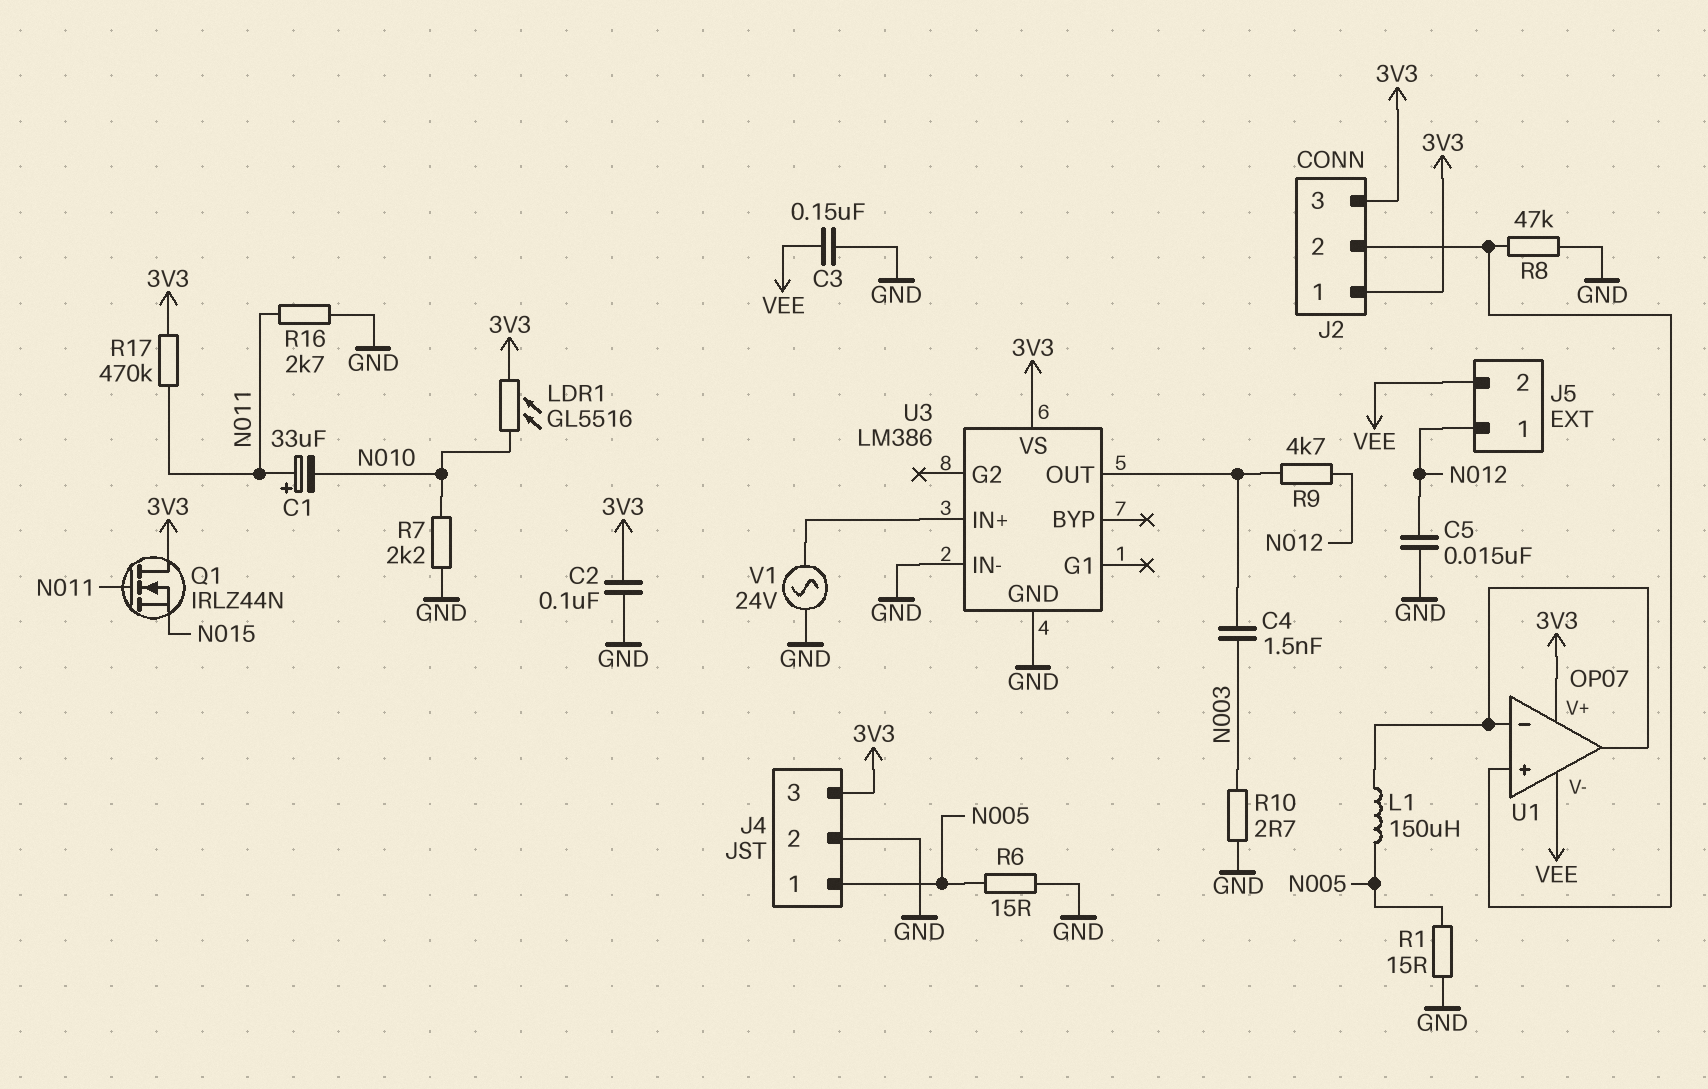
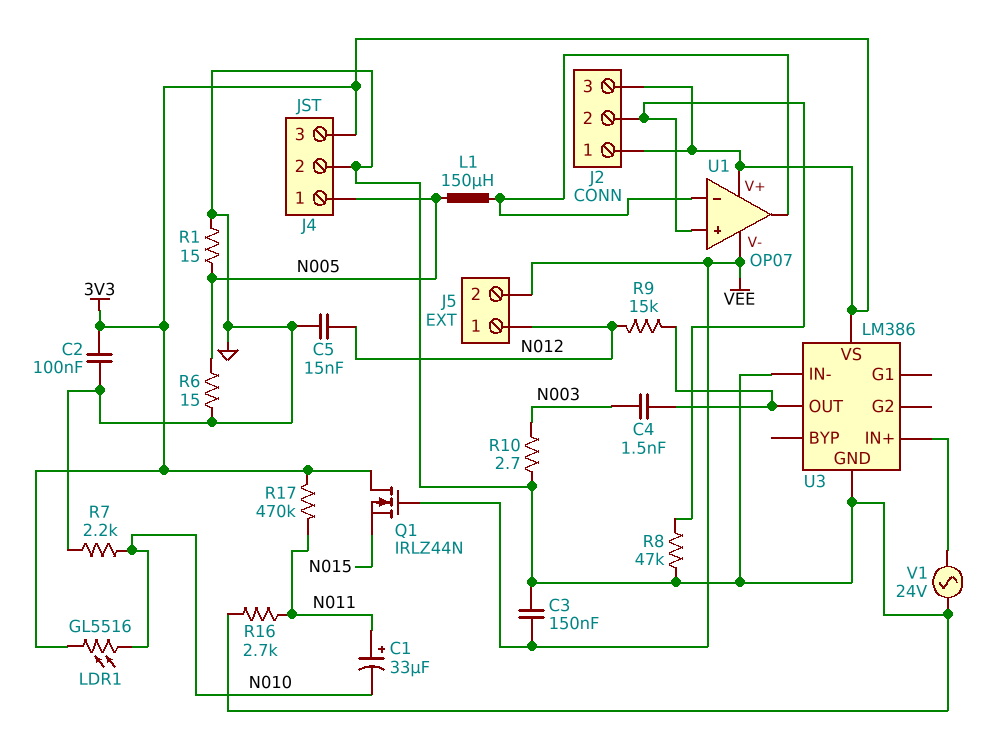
Q1: NMOS IRLZ44N (G N011, D 3V3, S N015) -> NMOS IRLZ44N (G VEE, D 3V3, S N015)
R9: 4.7k (N012, U3/OUT) -> 15k (N012, U3/OUT)

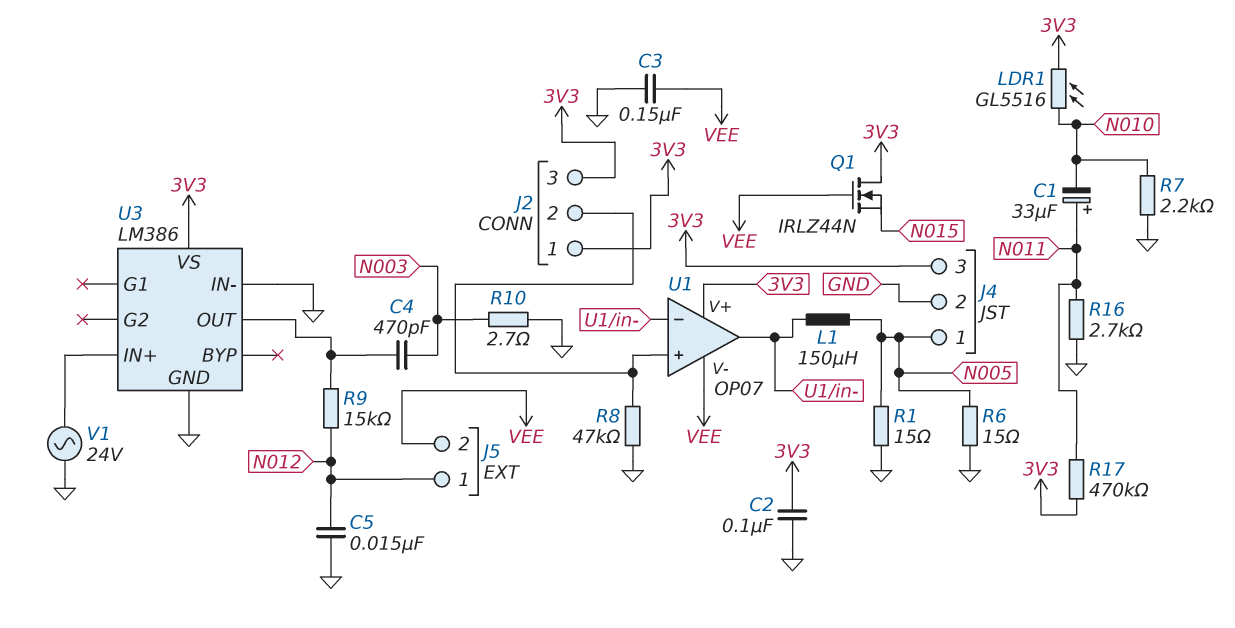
C4: 1.5nF (N003, U3/OUT) -> 470pF (N003, U3/OUT)

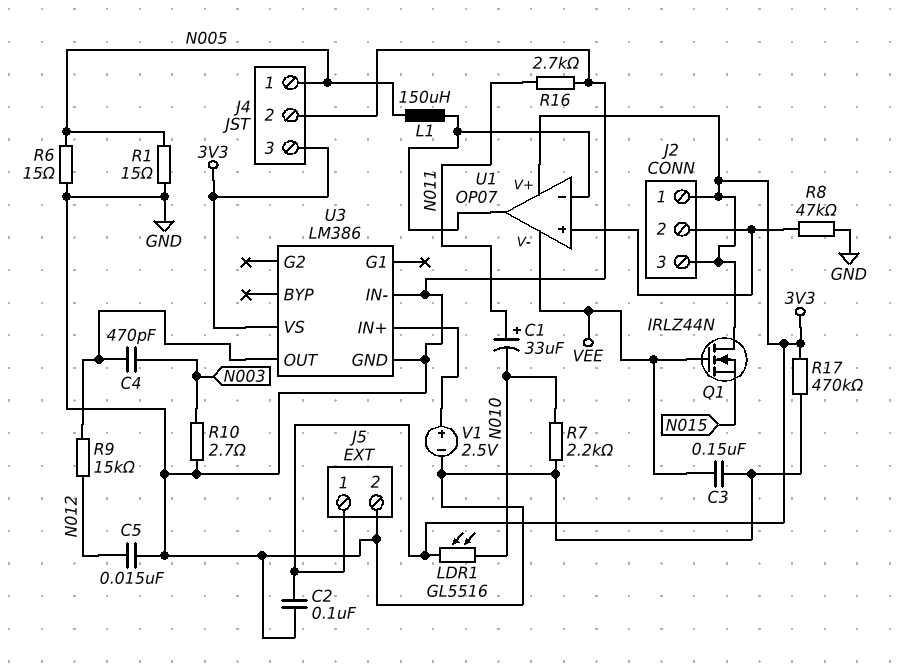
J5 pin 1: N012 -> 3V3
J5 pin 2: VEE -> GND
R17: 470k (3V3, N011) -> 470k (3V3, GND)
V1: AC 24V (GND, U3/IN+) -> 2.5V (plus U3/IN+, minus GND)

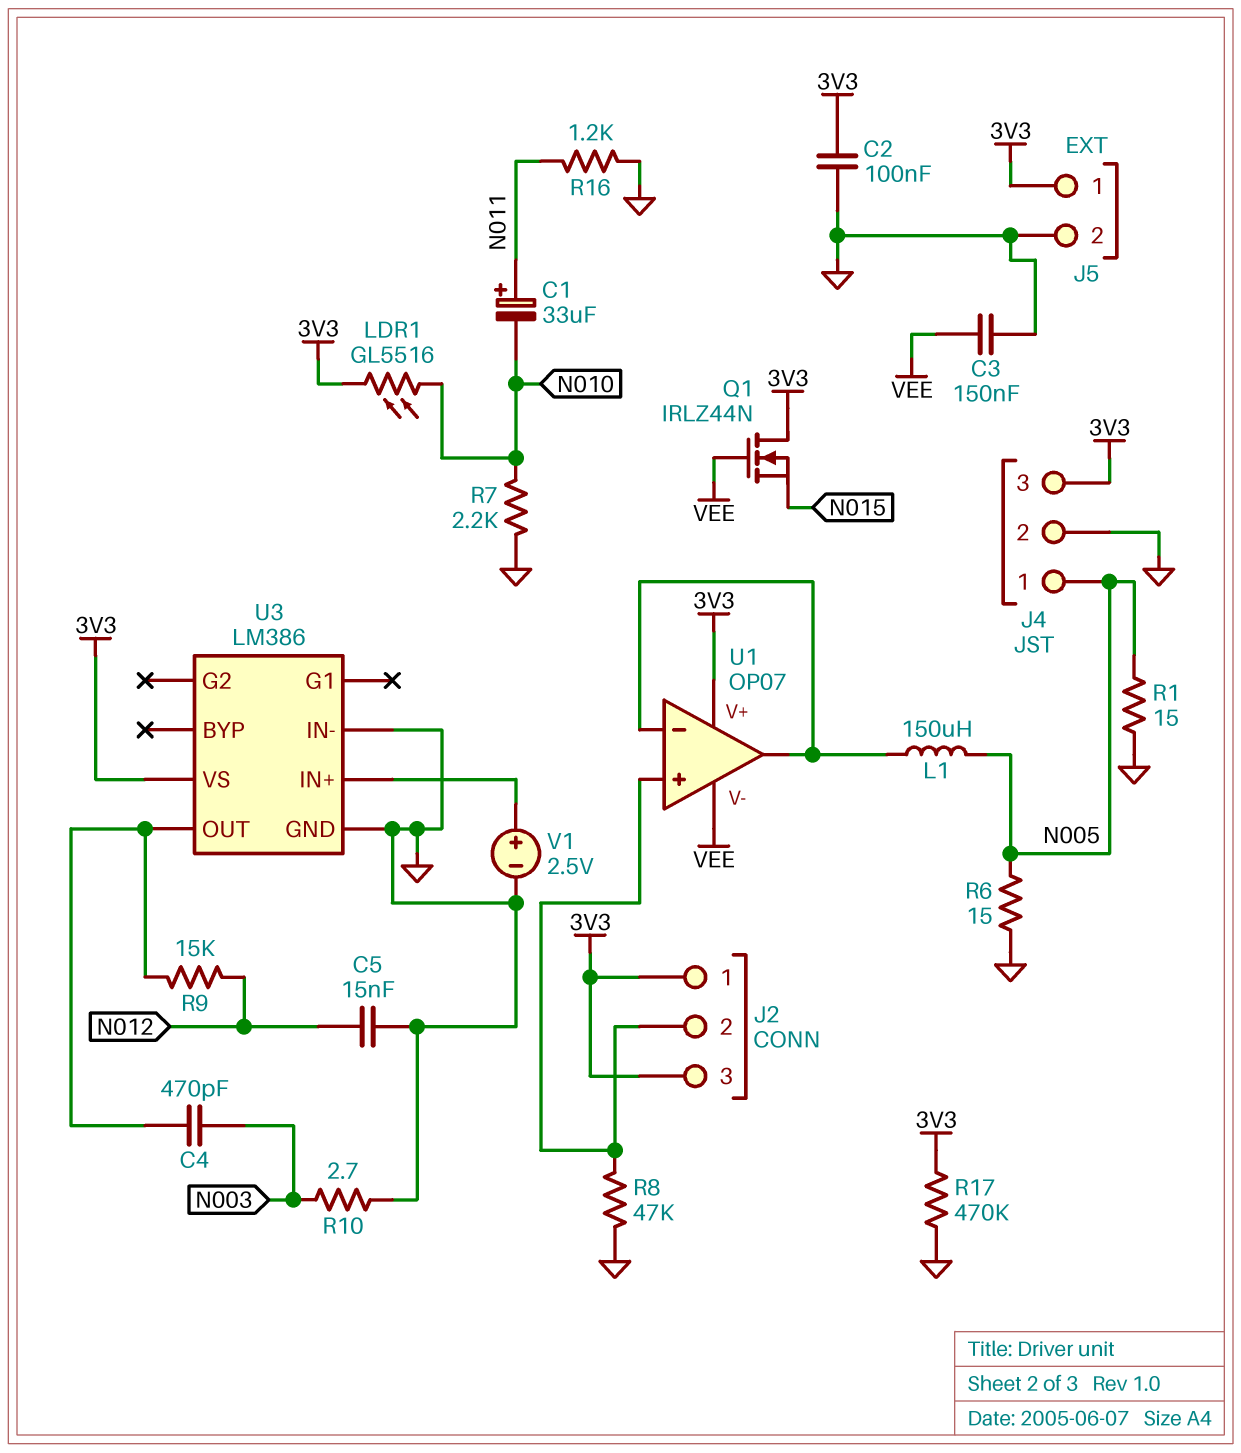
R16: 2.7k (GND, N011) -> 1.2k (GND, N011)

